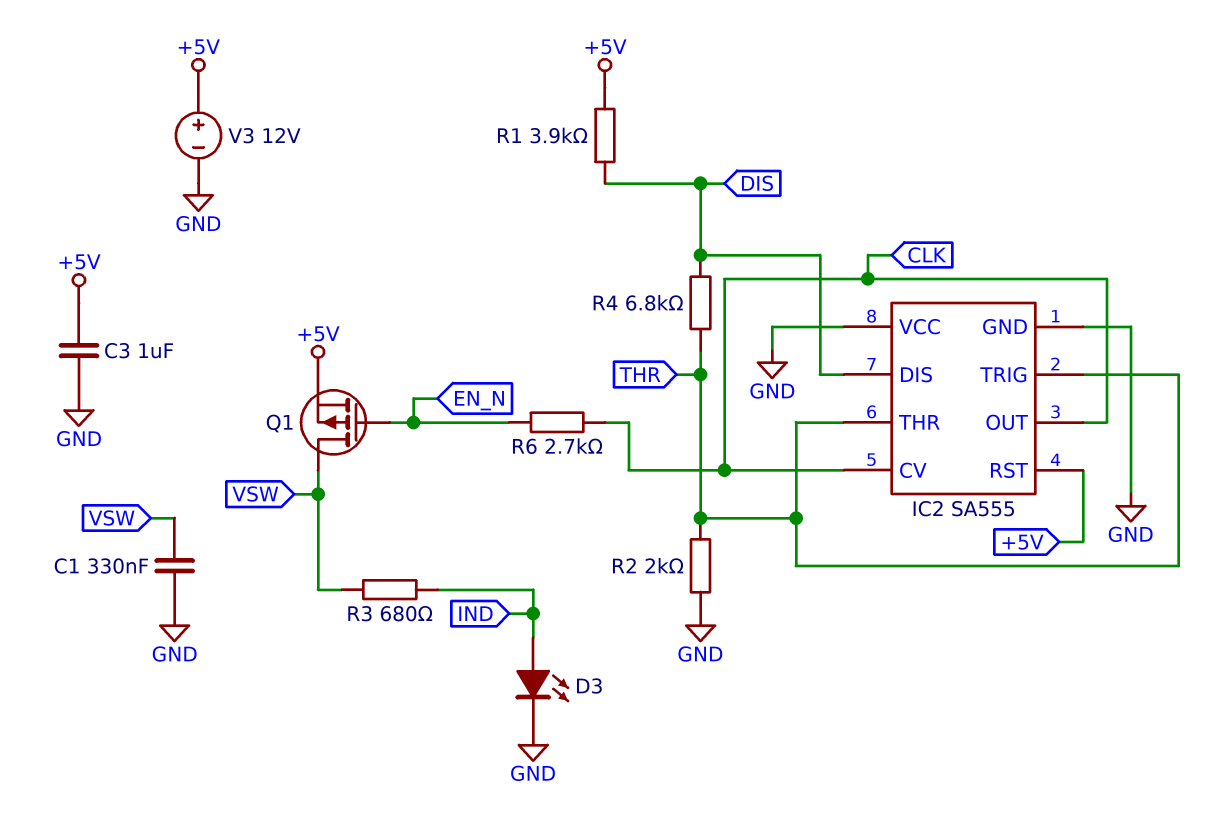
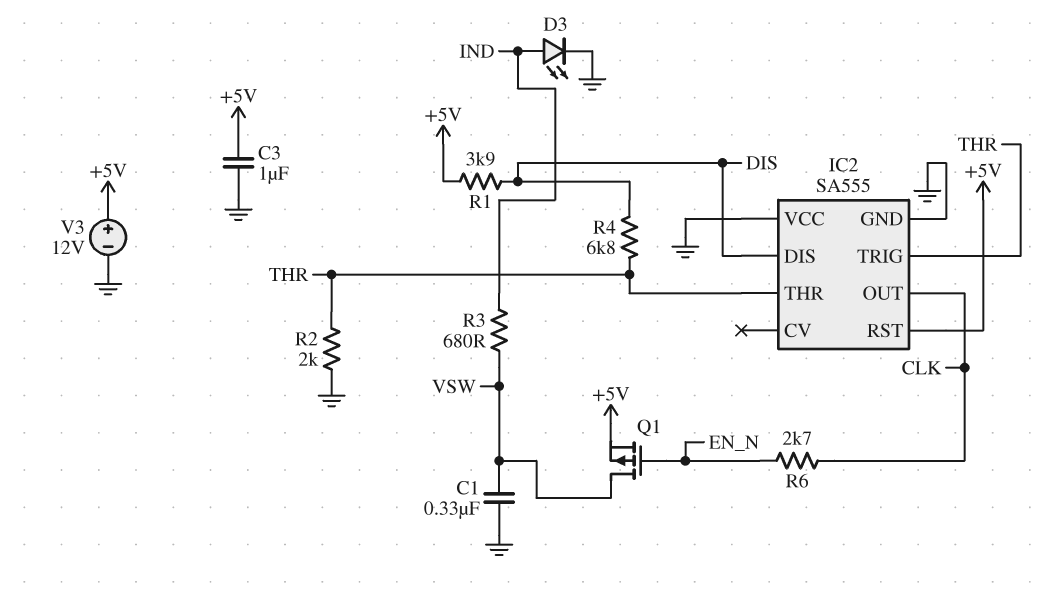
IC2 pin CV: CLK -> none

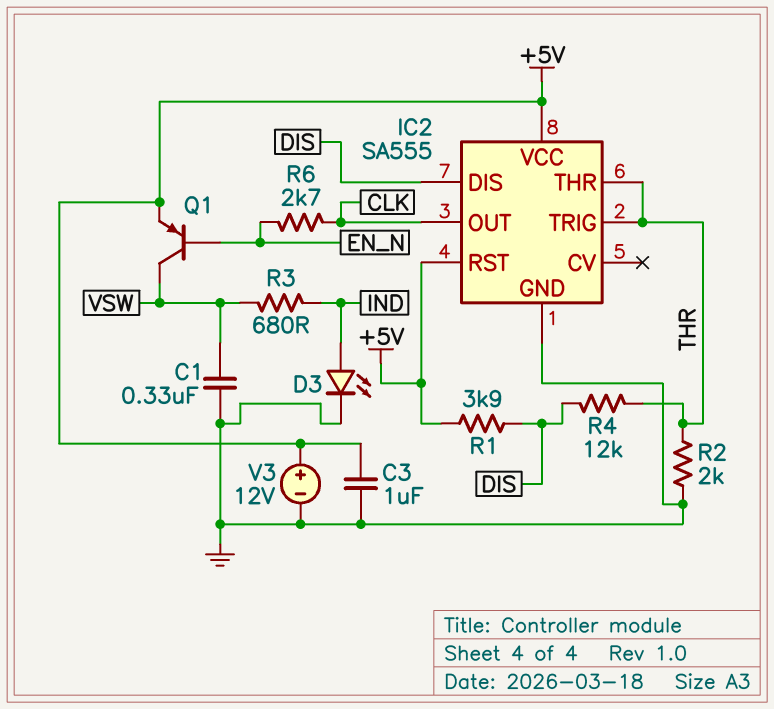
IC2 pin VCC: GND -> +5V
Q1: PMOS (G EN_N, D VSW, S +5V) -> PNP (B EN_N, C VSW, E +5V)
R4: 6.8k (DIS, THR) -> 12k (DIS, THR)

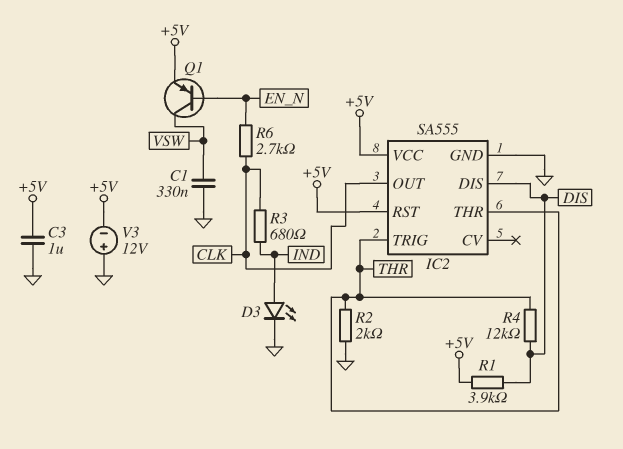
R3: 680 (IND, VSW) -> 680 (CLK, IND)
V3: 12V (plus +5V, minus GND) -> 12V (plus GND, minus +5V)

